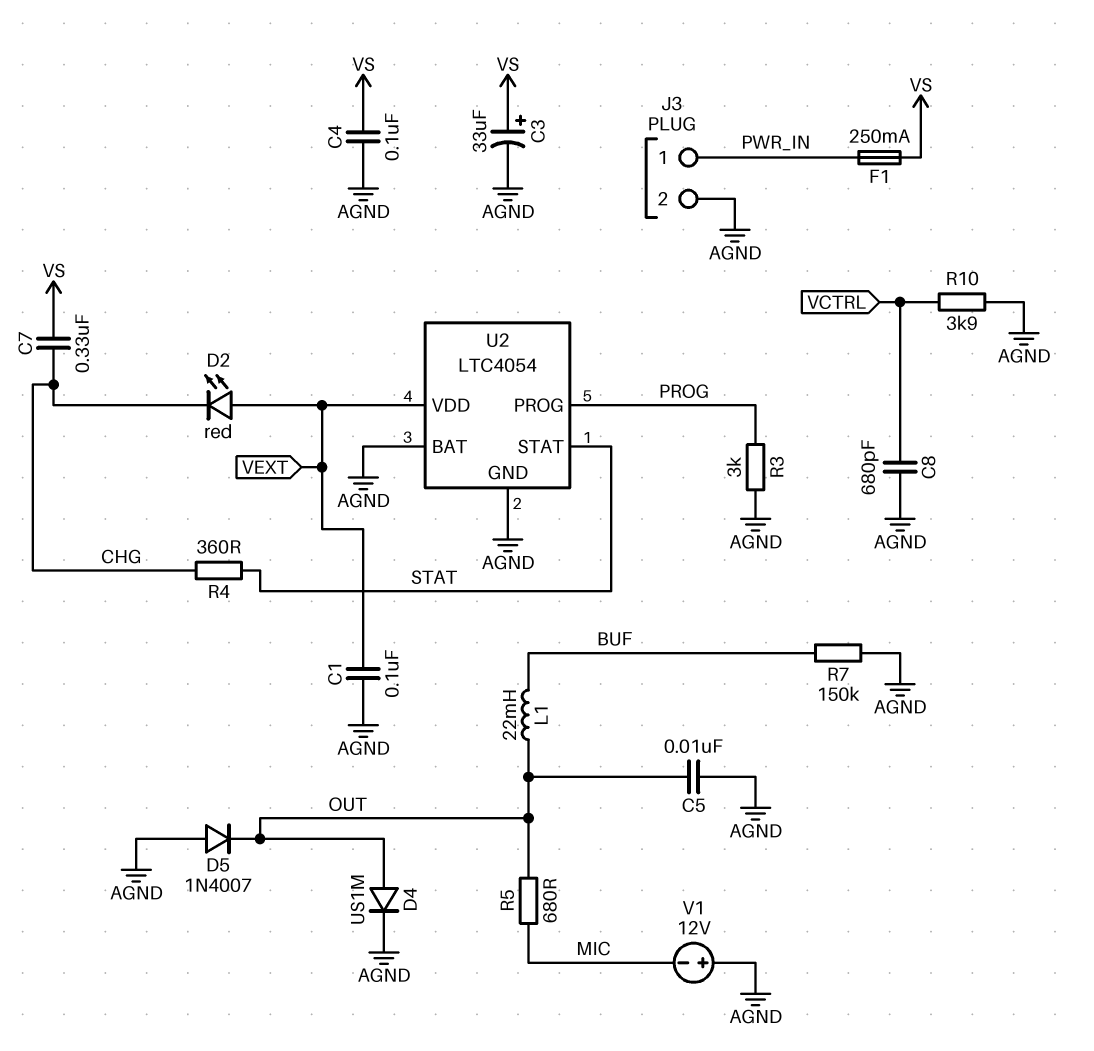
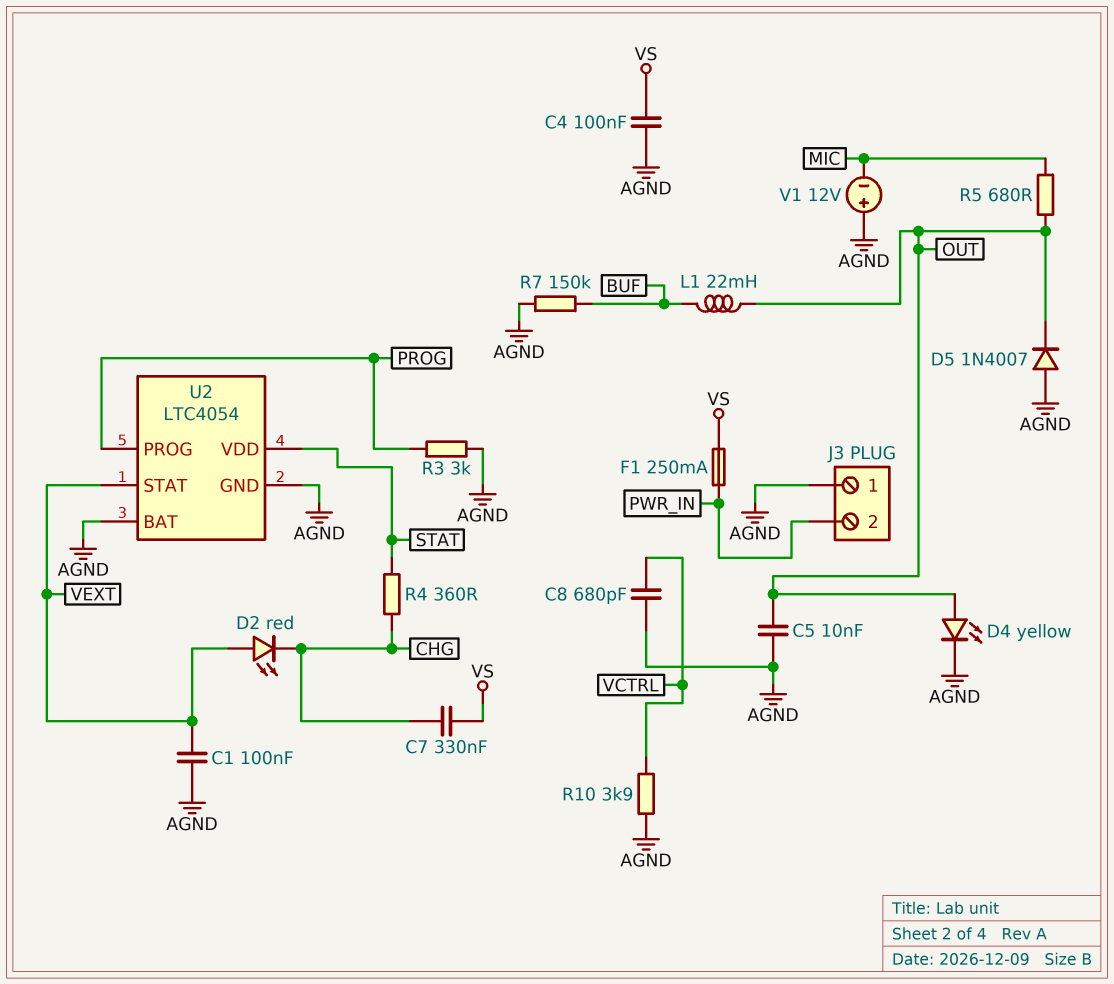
C3: 33uF (plus VS, minus AGND) -> none
D4: diode US1M (A OUT, K AGND) -> LED yellow (A OUT, K AGND)
J3 pin 1: PWR_IN -> AGND
J3 pin 2: AGND -> PWR_IN
U2 pin STAT: STAT -> VEXT
U2 pin VDD: VEXT -> STAT

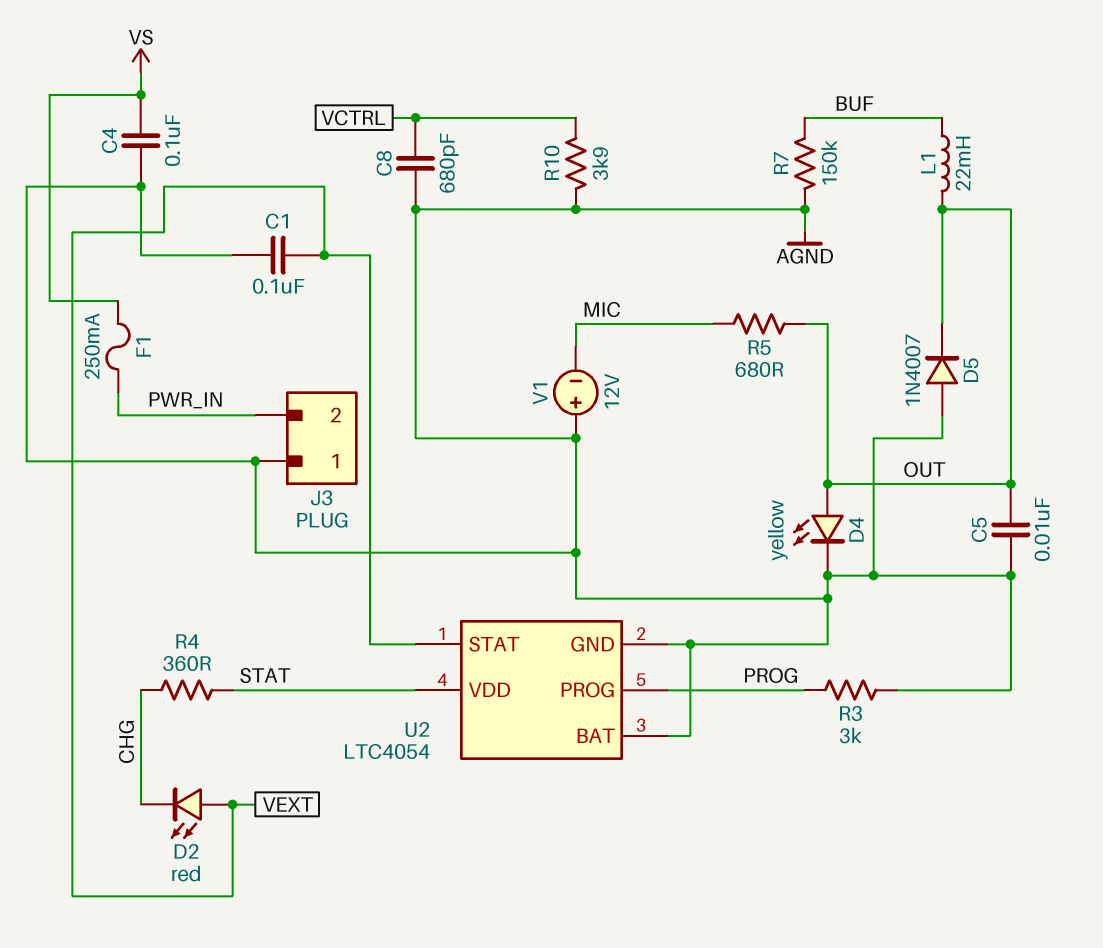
C7: 330nF (CHG, VS) -> none

